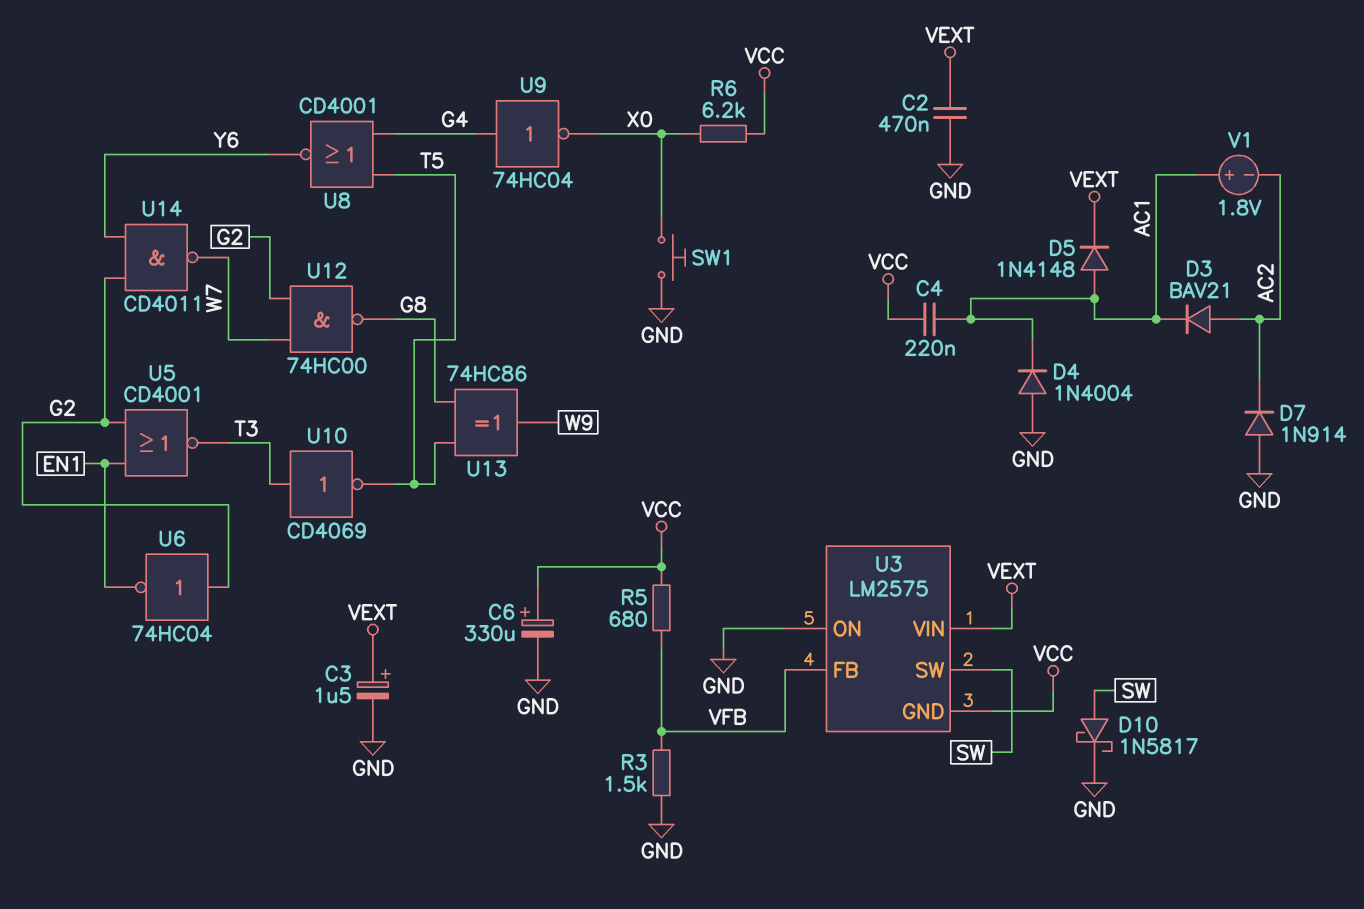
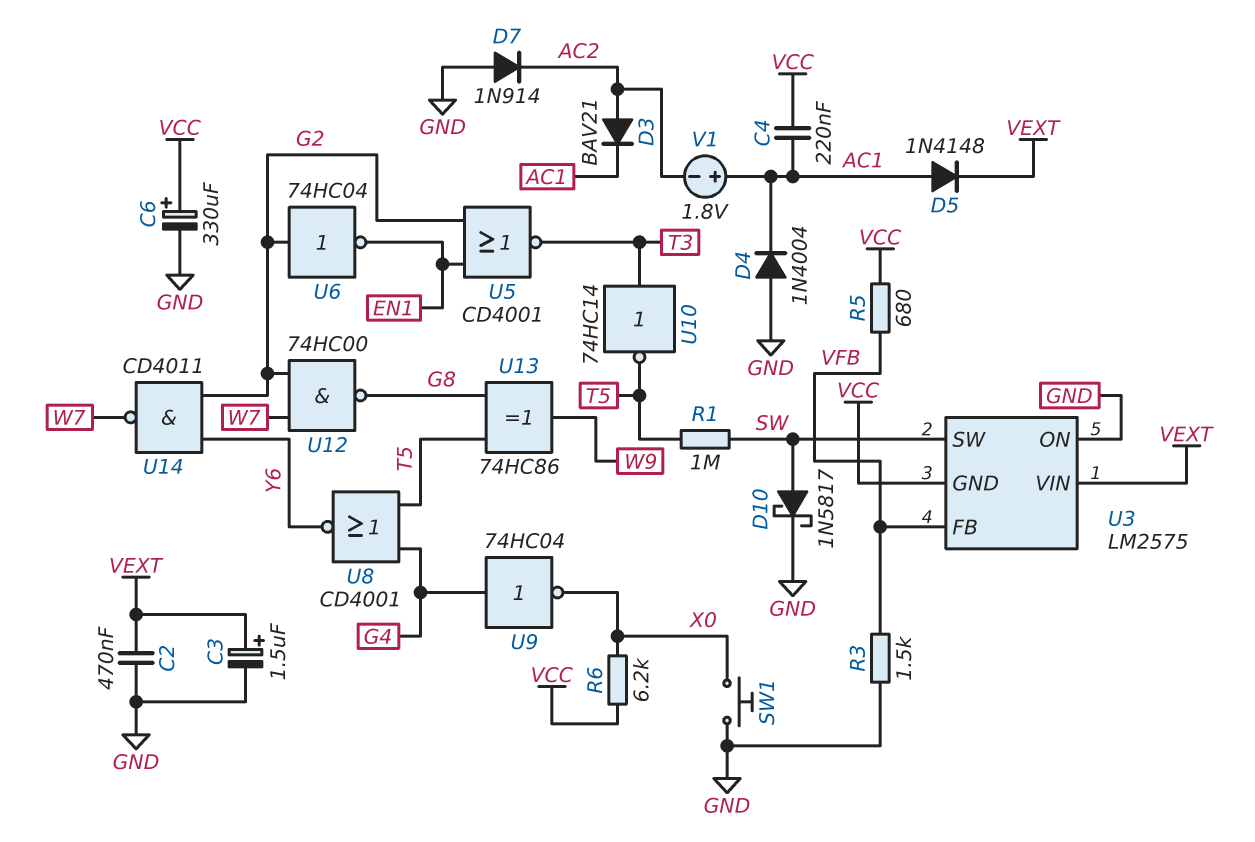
R1: none -> 1M (SW, T5)
U10: NOT CD4069 (in T3, out T5) -> NOT 74HC14 (in T3, out T5)

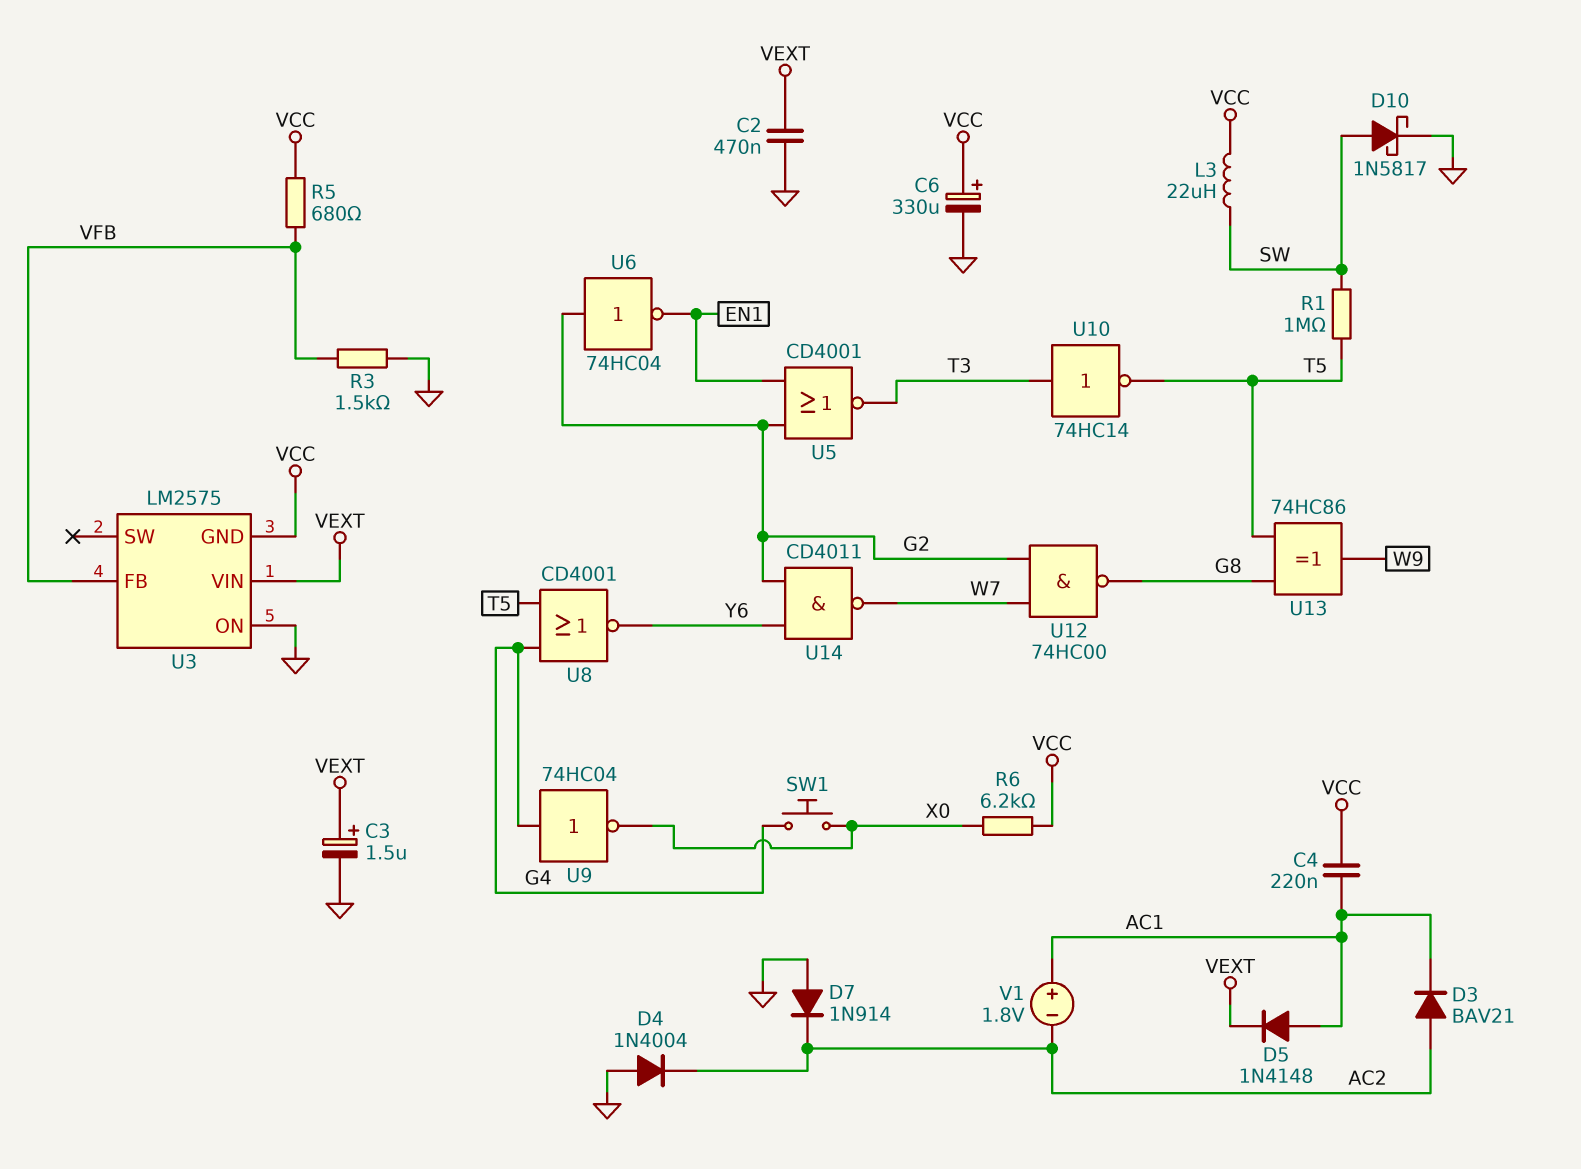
D4: diode 1N4004 (A GND, K AC1) -> diode 1N4004 (A GND, K AC2)
L3: none -> 22uH (SW, VCC)
SW1: button (GND, X0) -> button (G4, X0)
U3 pin SW: SW -> none

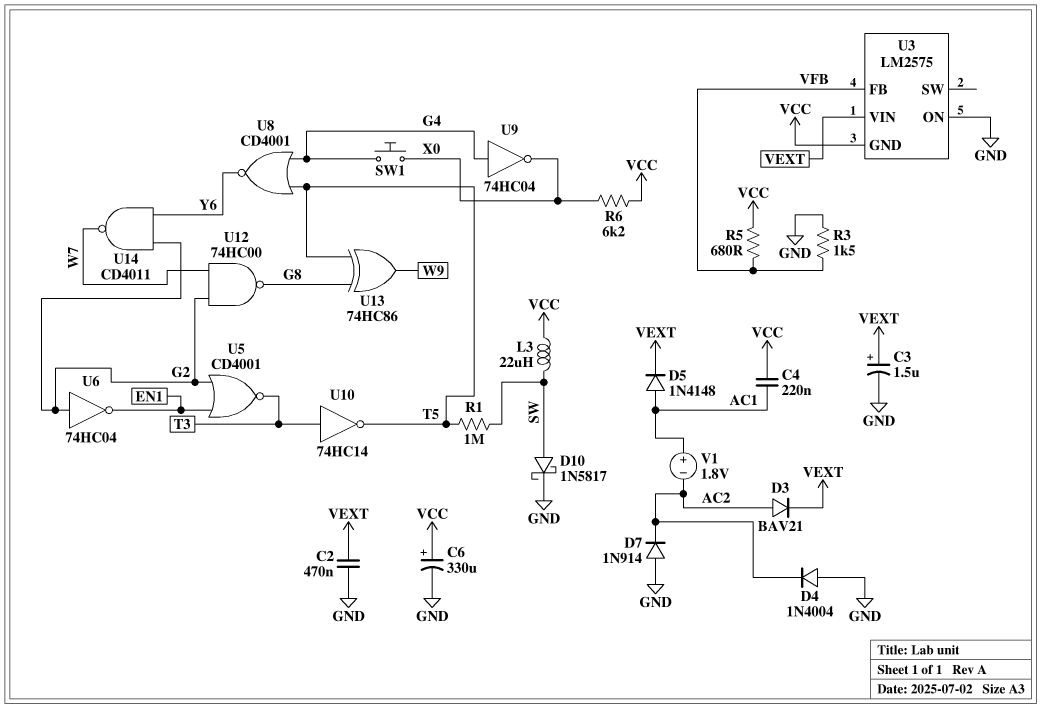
D3: diode BAV21 (A AC2, K AC1) -> diode BAV21 (A AC2, K VEXT)

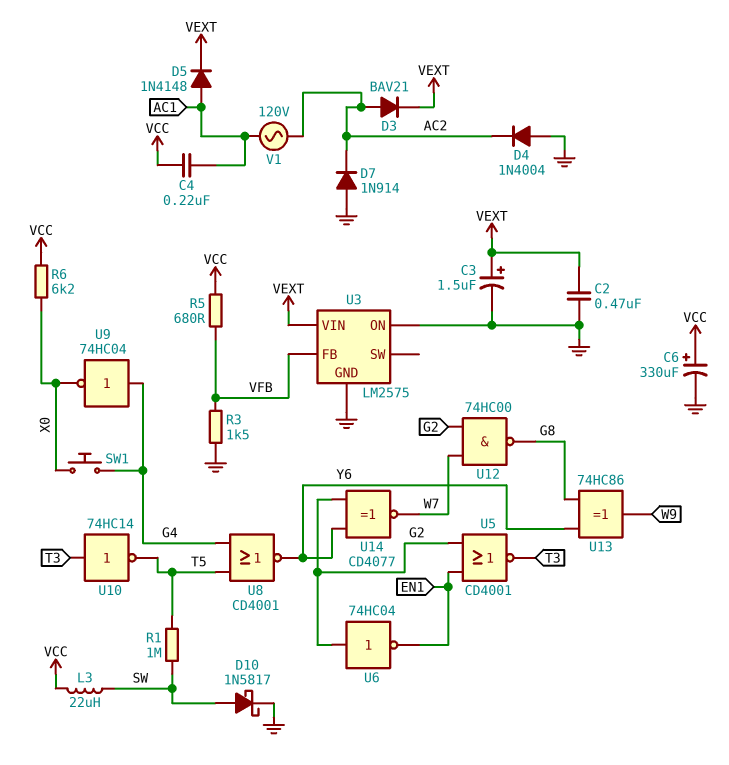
U3 pin GND: VCC -> GND
U13: XOR 74HC86 (in G8, in T5, out W9) -> XOR 74HC86 (in G8, in Y6, out W9)
U14: NAND CD4011 (in G2, in Y6, out W7) -> XNOR CD4077 (in G2, in Y6, out W7)
V1: 1.8V (plus AC1, minus AC2) -> AC 120V (AC1, AC2)

